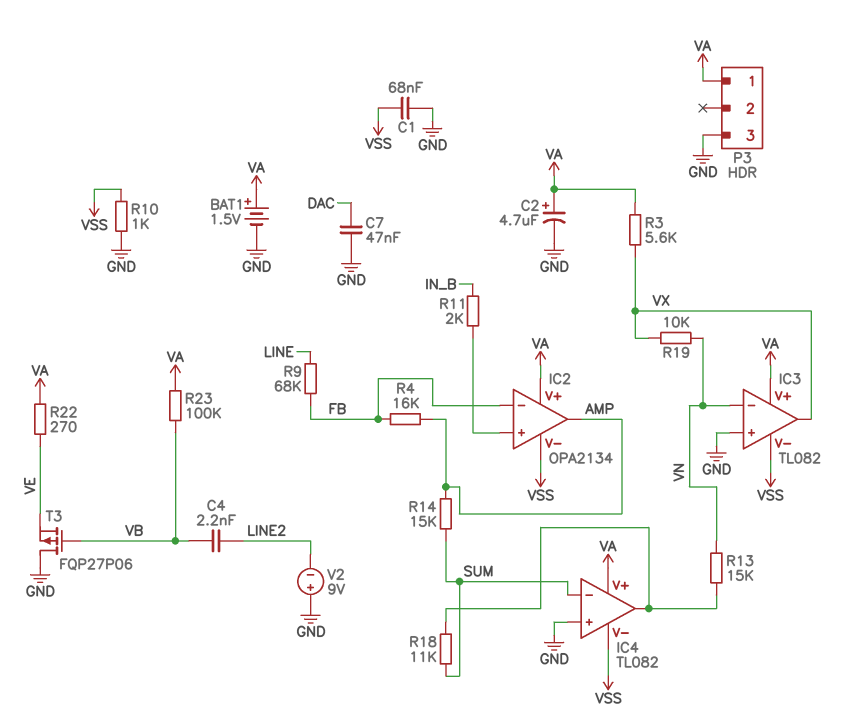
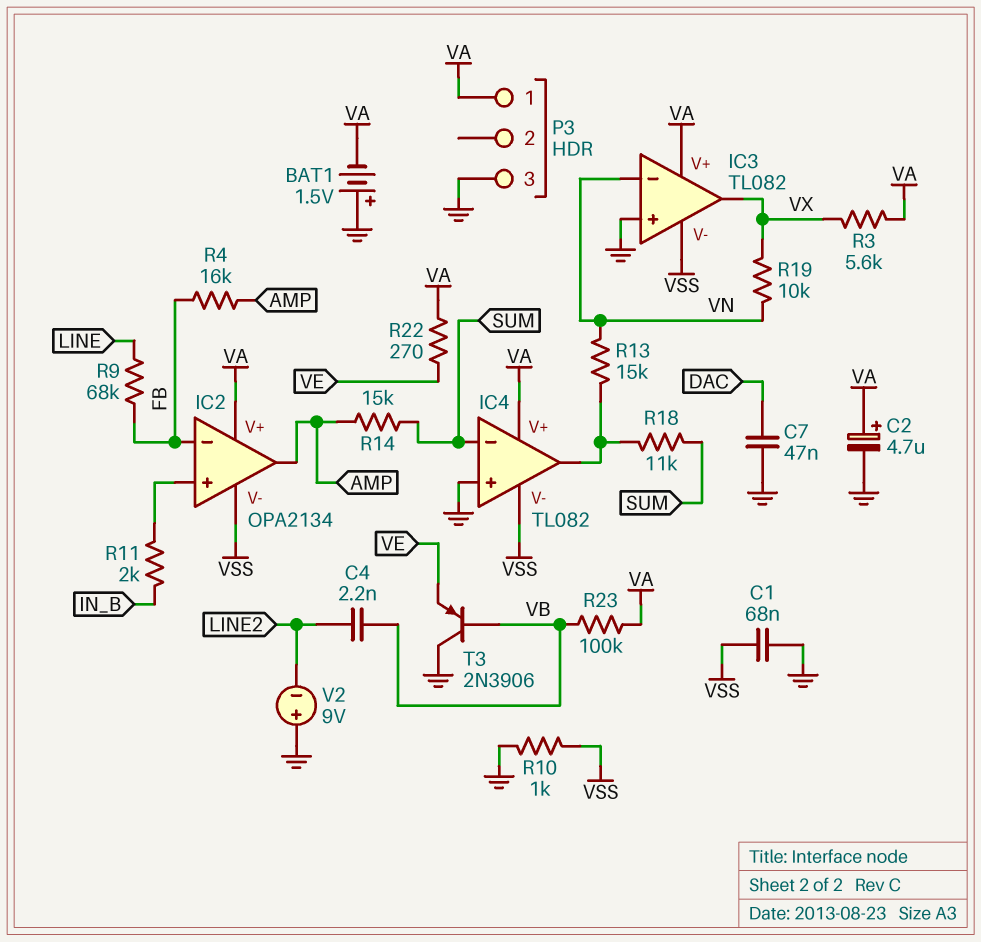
BAT1: 1.5V (plus VA, minus GND) -> 1.5V (plus GND, minus VA)
T3: PMOS FQP27P06 (G VB, D GND, S VE) -> PNP 2N3906 (B VB, C GND, E VE)

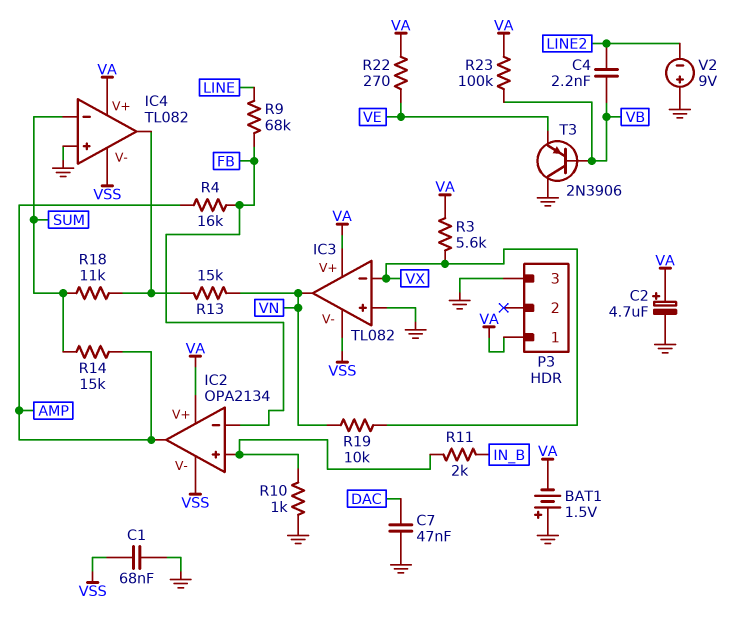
IC3 pin in-: VN -> VX
IC3 pin out: VX -> VN
R10: 1k (GND, VSS) -> 1k (GND, IC2/in+)

